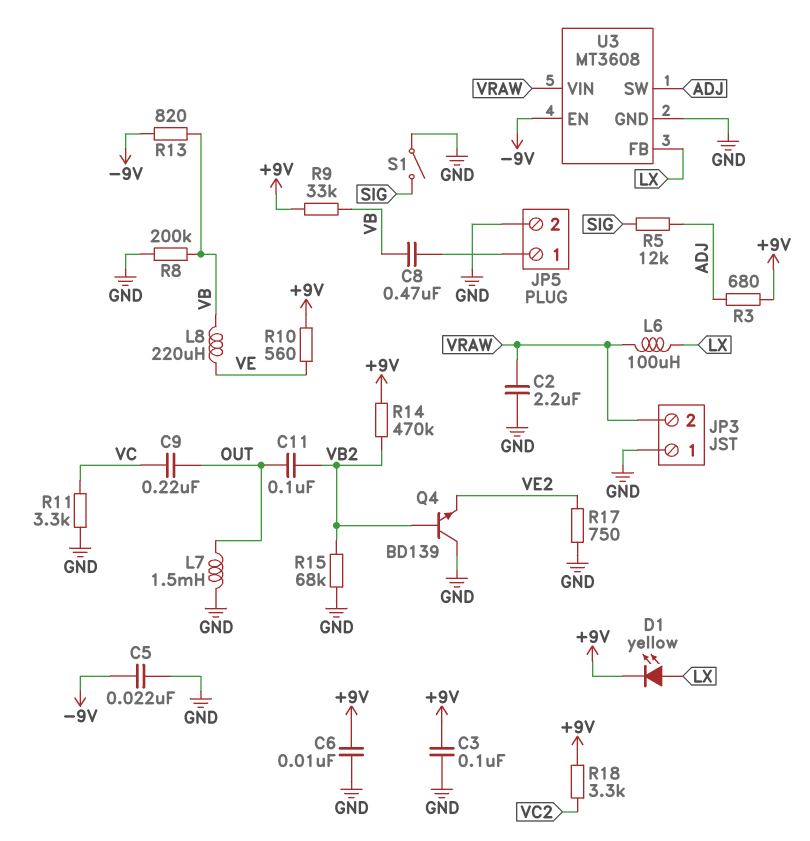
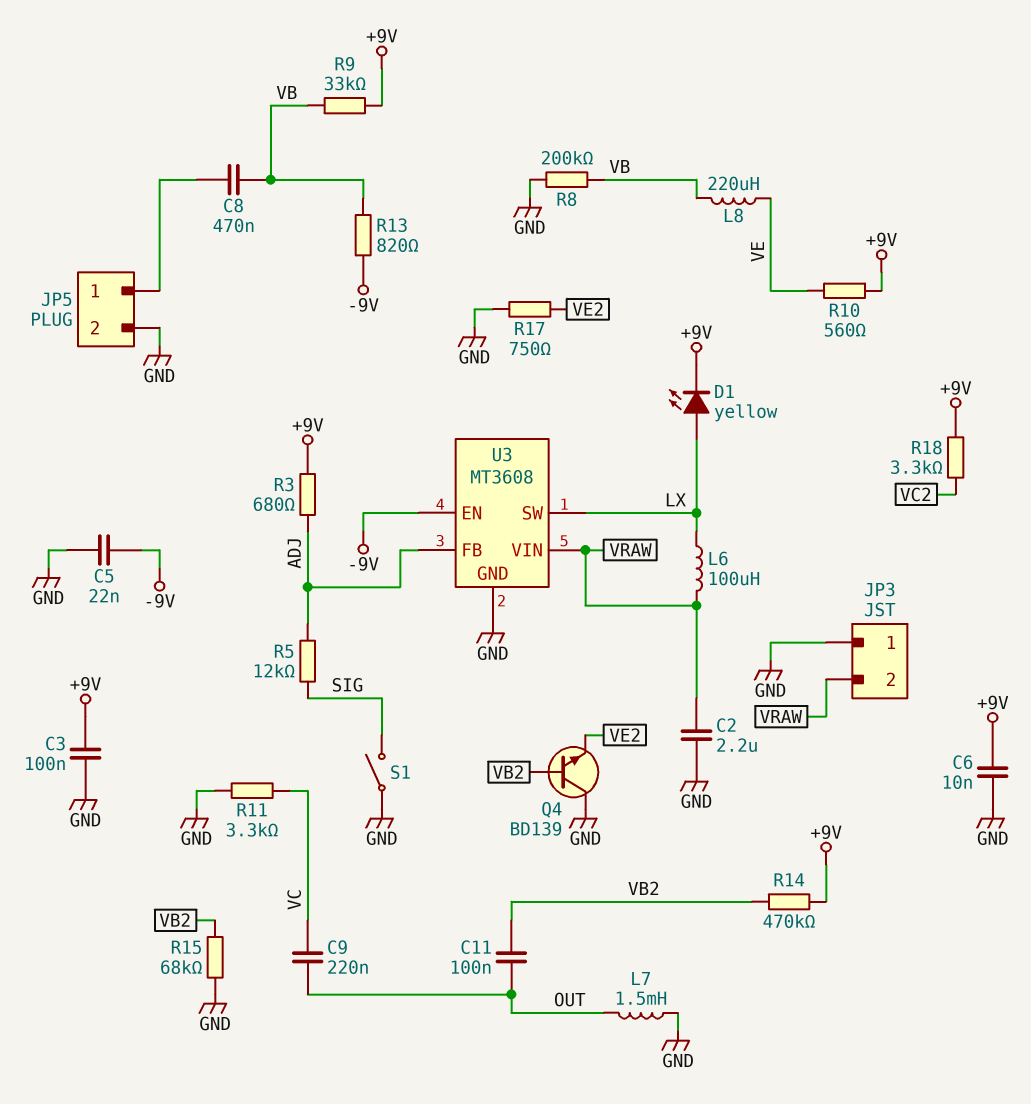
U3 pin FB: LX -> ADJ
U3 pin SW: ADJ -> LX

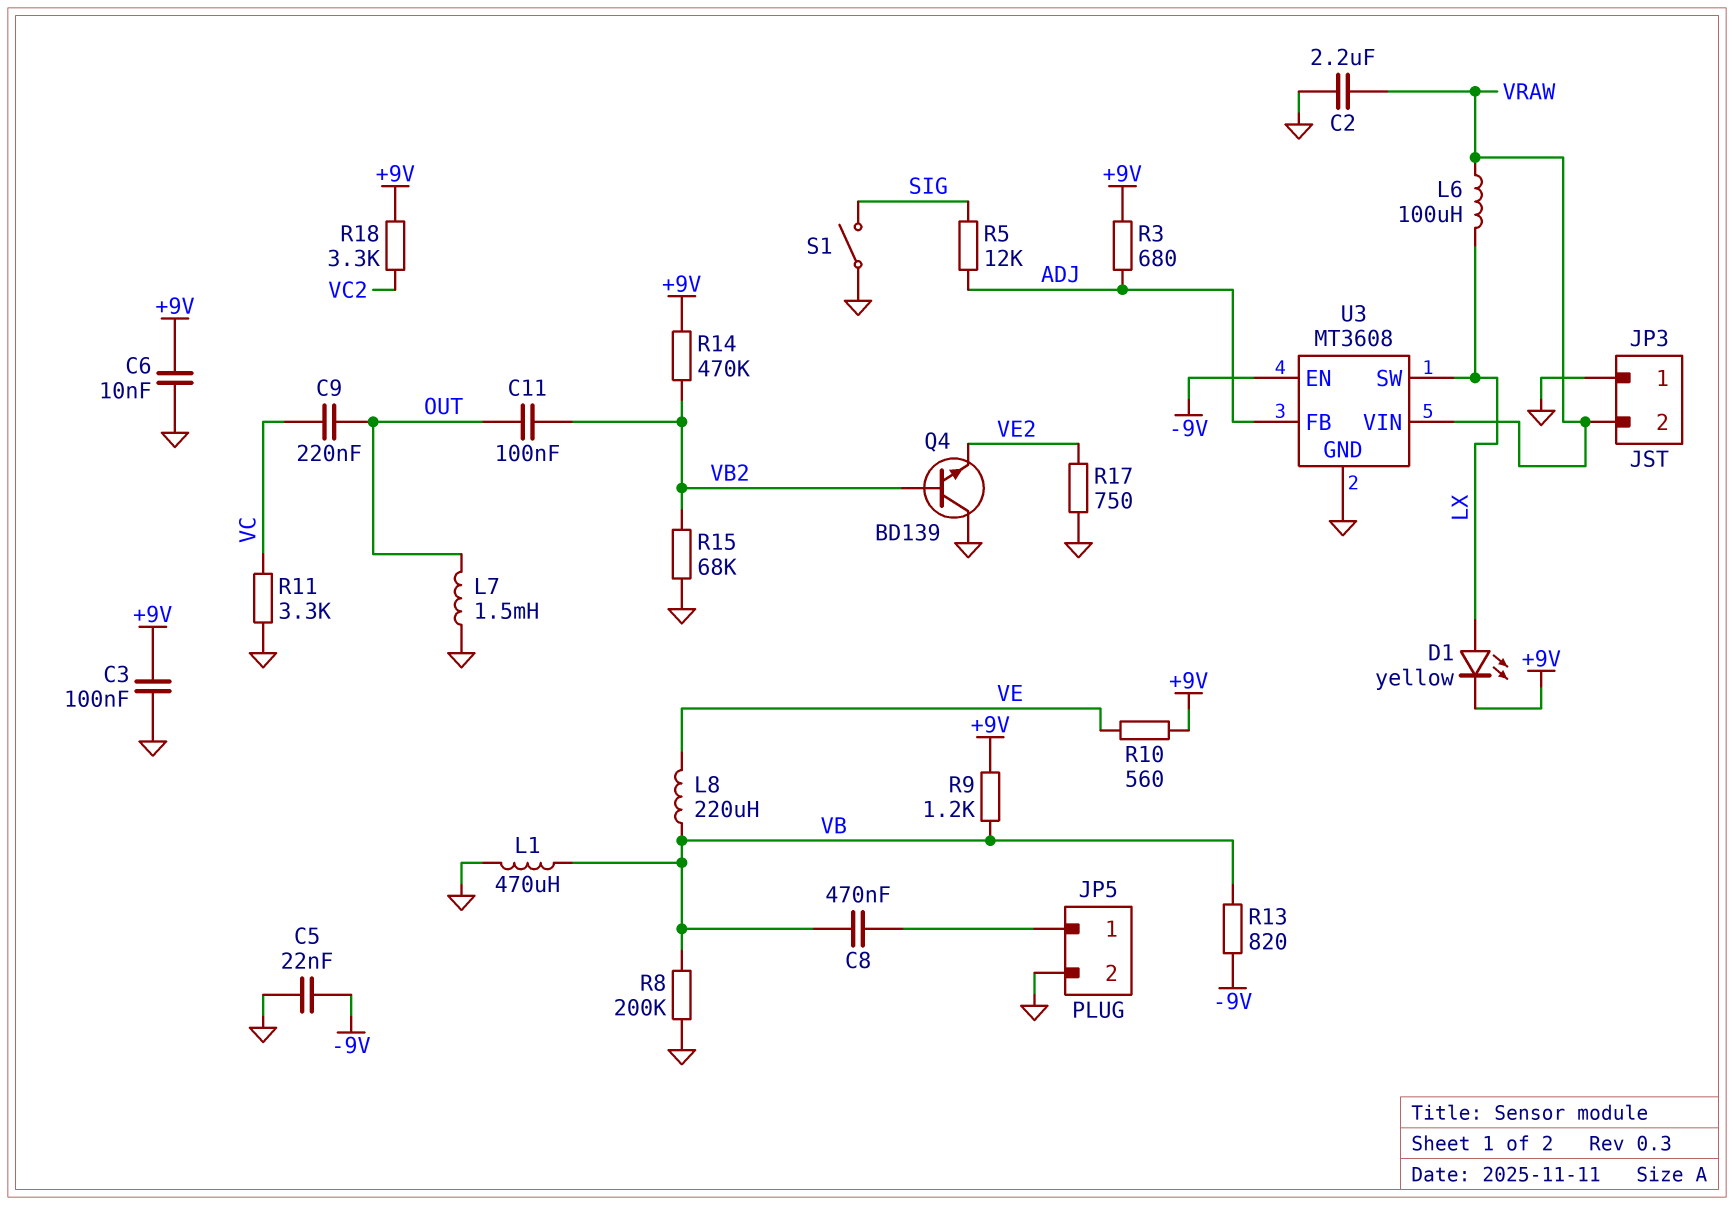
L1: none -> 470uH (GND, VB)
R9: 33k (+9V, VB) -> 1.2k (+9V, VB)

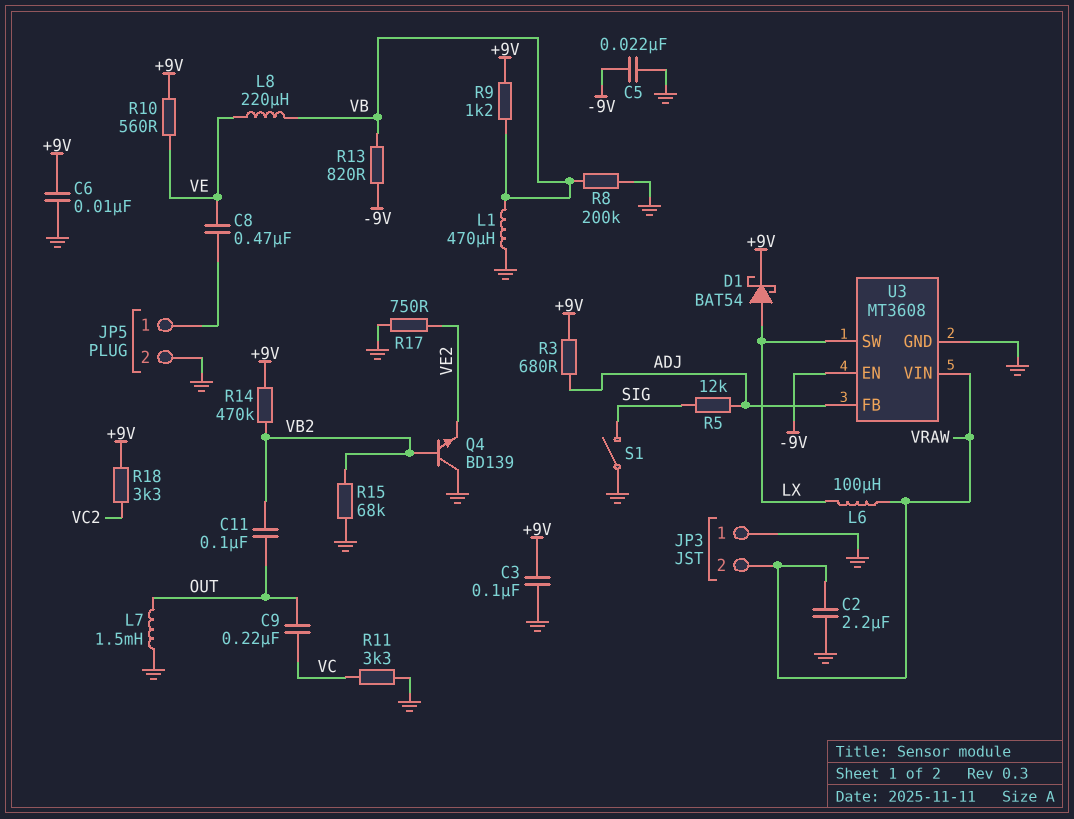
C8: 470nF (JP5/1, VB) -> 470nF (JP5/1, VE)
D1: LED yellow (A LX, K +9V) -> schottky BAT54 (A LX, K +9V)

